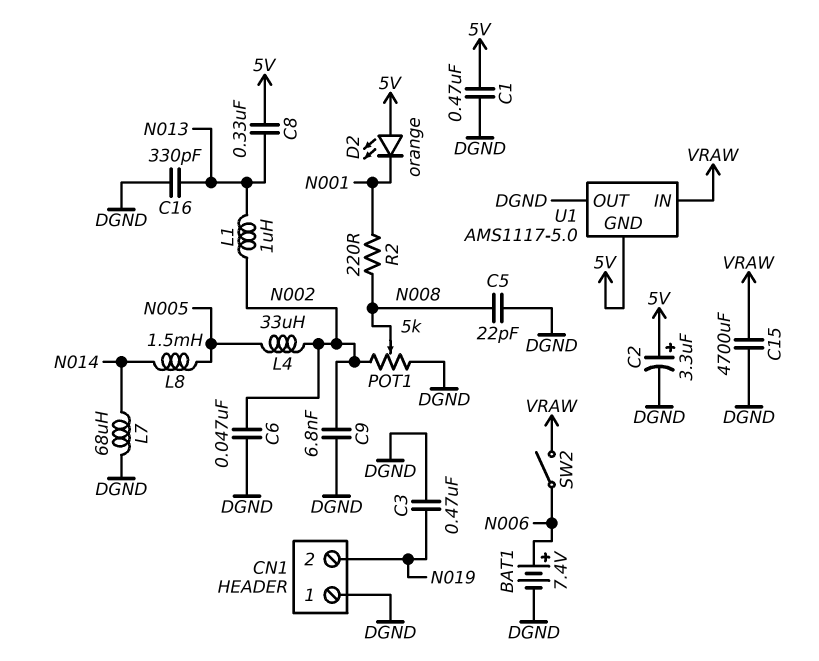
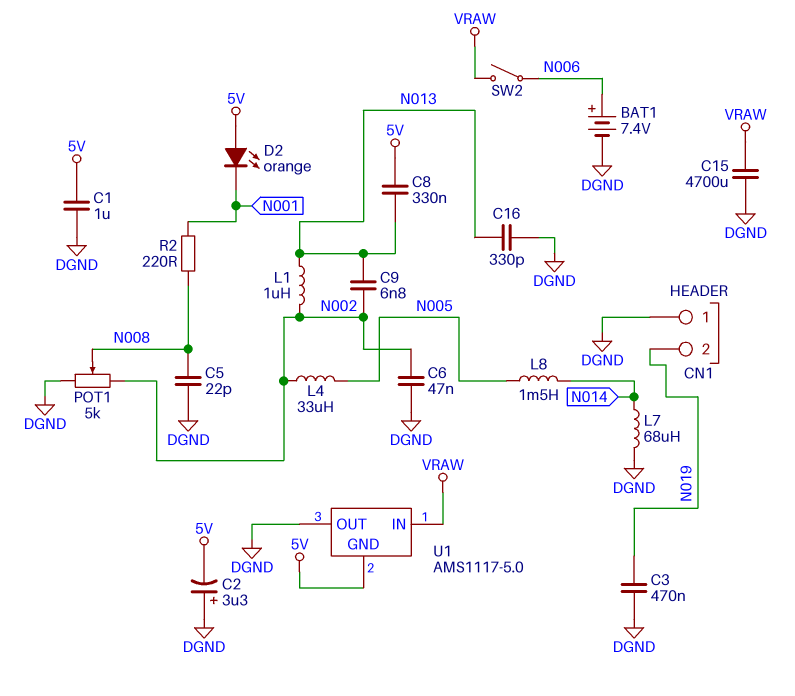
C1: 470nF (5V, DGND) -> 1uF (5V, DGND)
C2: 3.3uF (plus 5V, minus DGND) -> 3.3uF (plus DGND, minus 5V)
C9: 6.8nF (DGND, N002) -> 6.8nF (N002, N013)

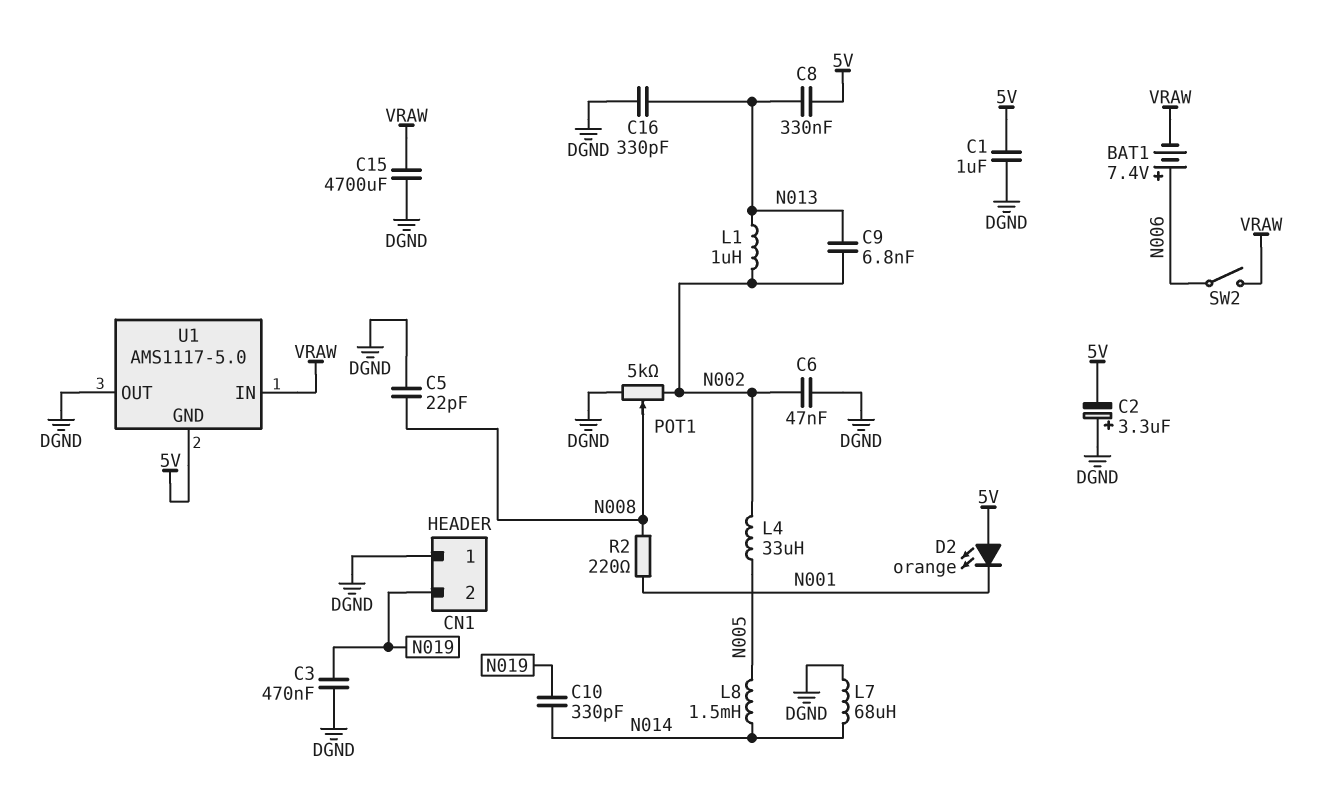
BAT1: 7.4V (plus N006, minus DGND) -> 7.4V (plus N006, minus VRAW)
C10: none -> 330pF (N014, N019)

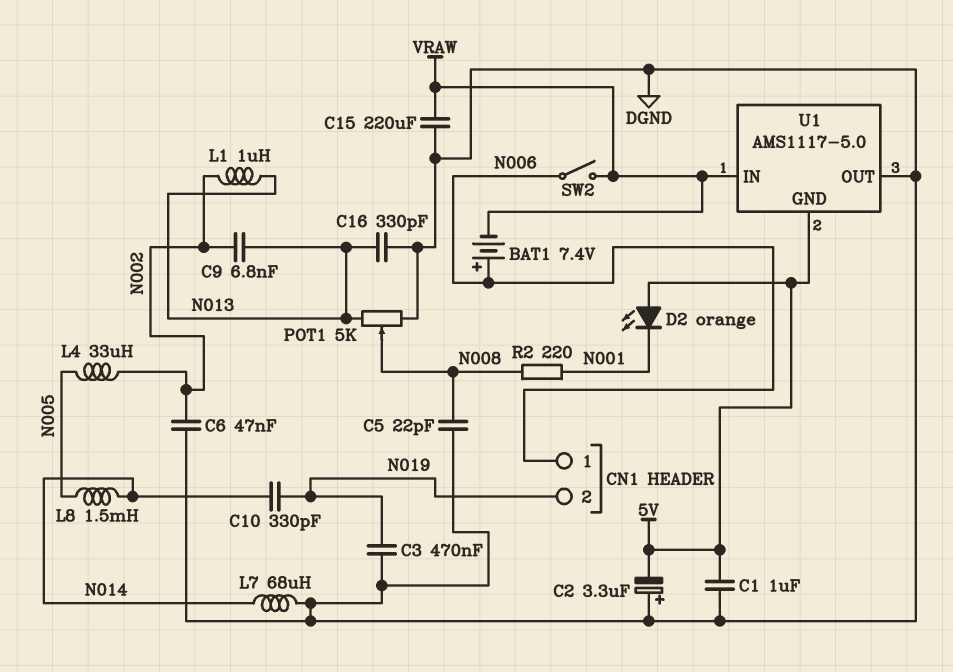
C8: 330nF (5V, N013) -> none
C15: 4700uF (DGND, VRAW) -> 220uF (DGND, VRAW)
CN1 pin 1: DGND -> N006
POT1: 5k (DGND, N002, wiper N008) -> 5k (DGND, N013, wiper N008)

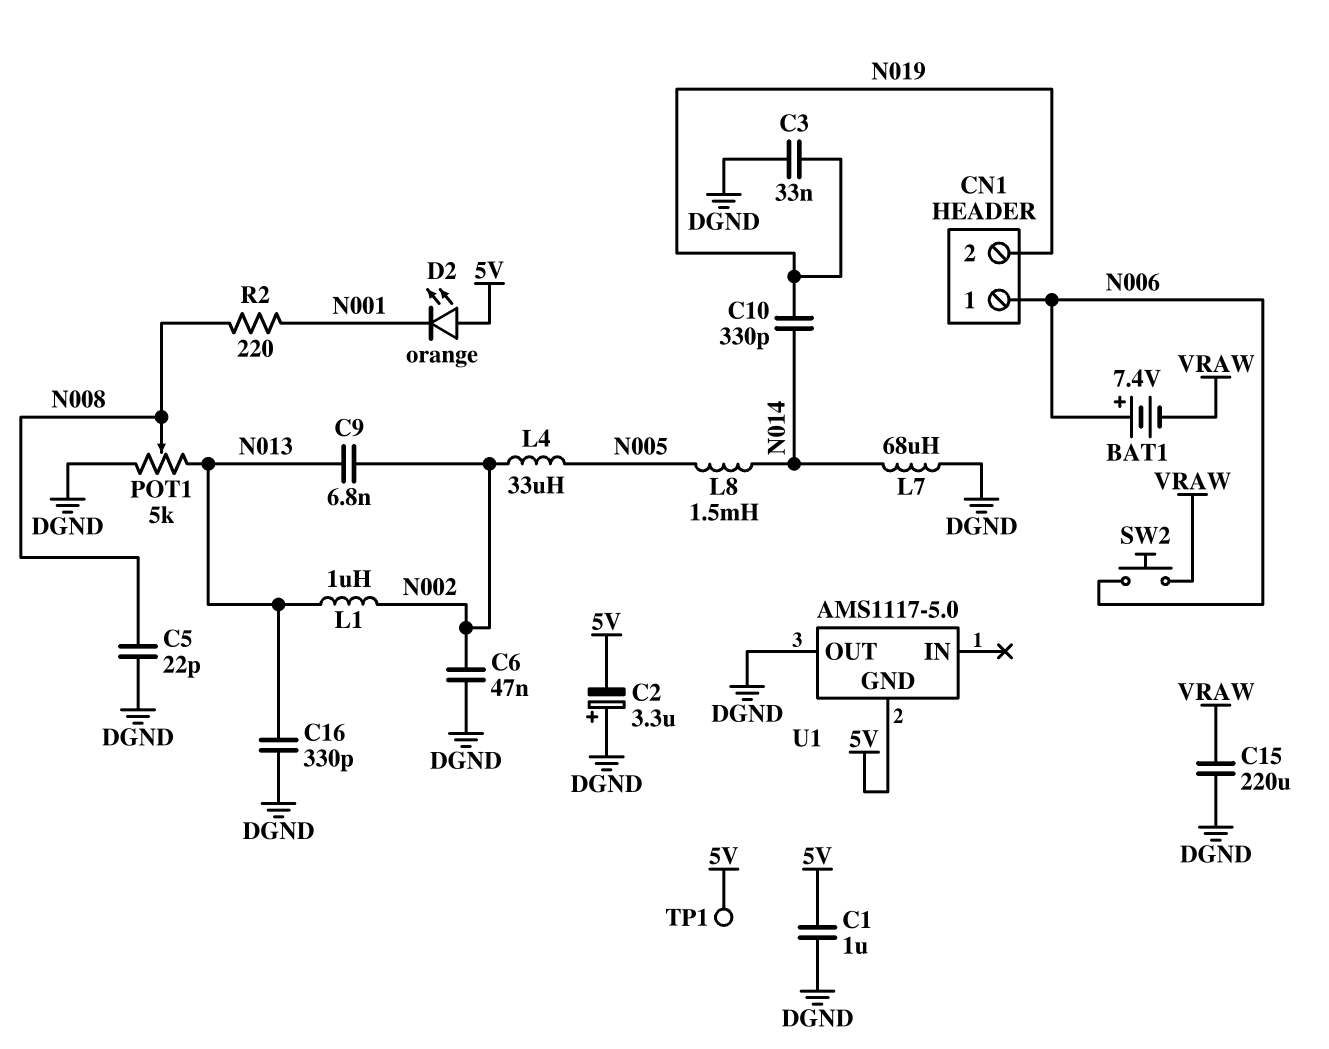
C3: 470nF (DGND, N019) -> 33nF (DGND, N019)
SW2: switch (N006, VRAW) -> button (N006, VRAW)
TP1: none -> test point (5V)
U1 pin IN: VRAW -> none

